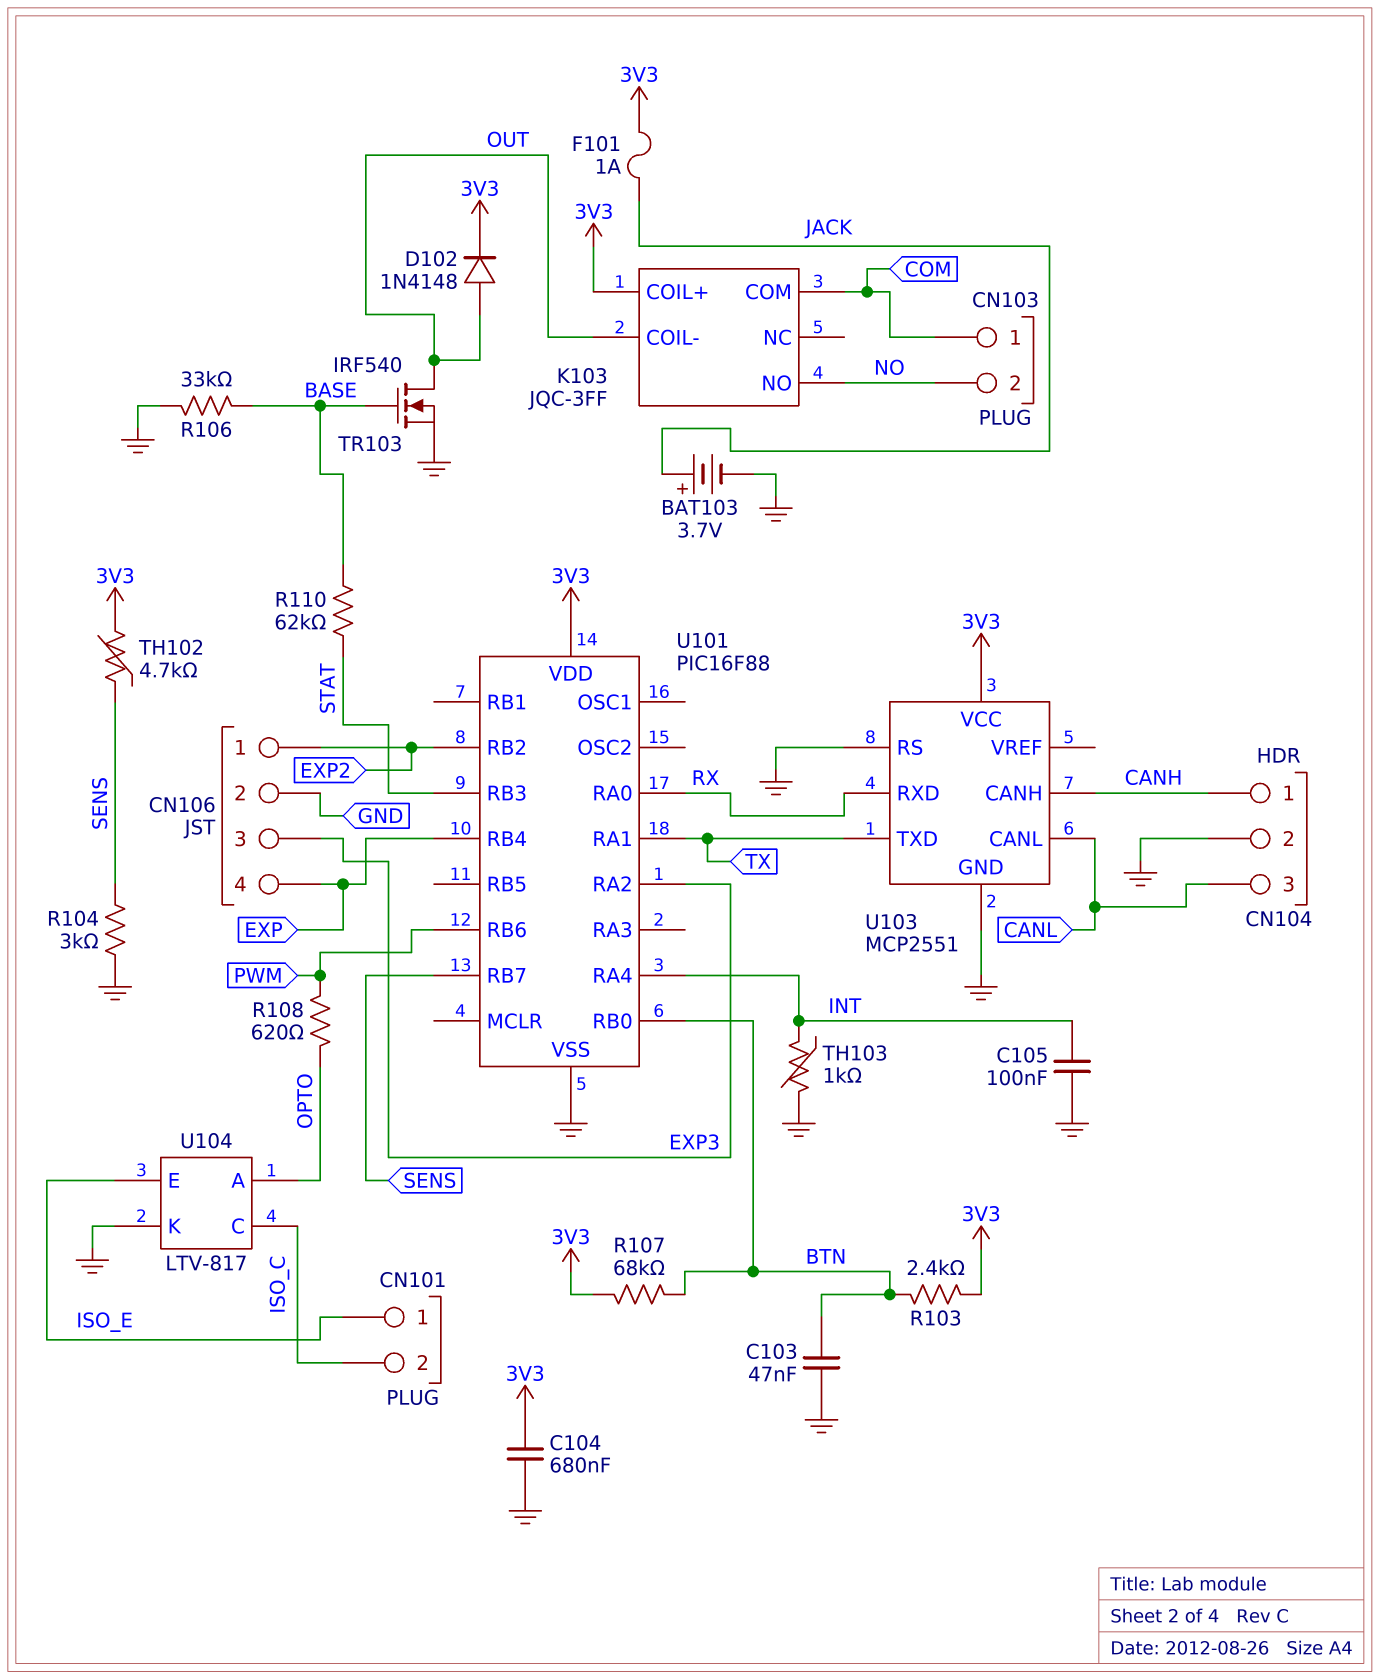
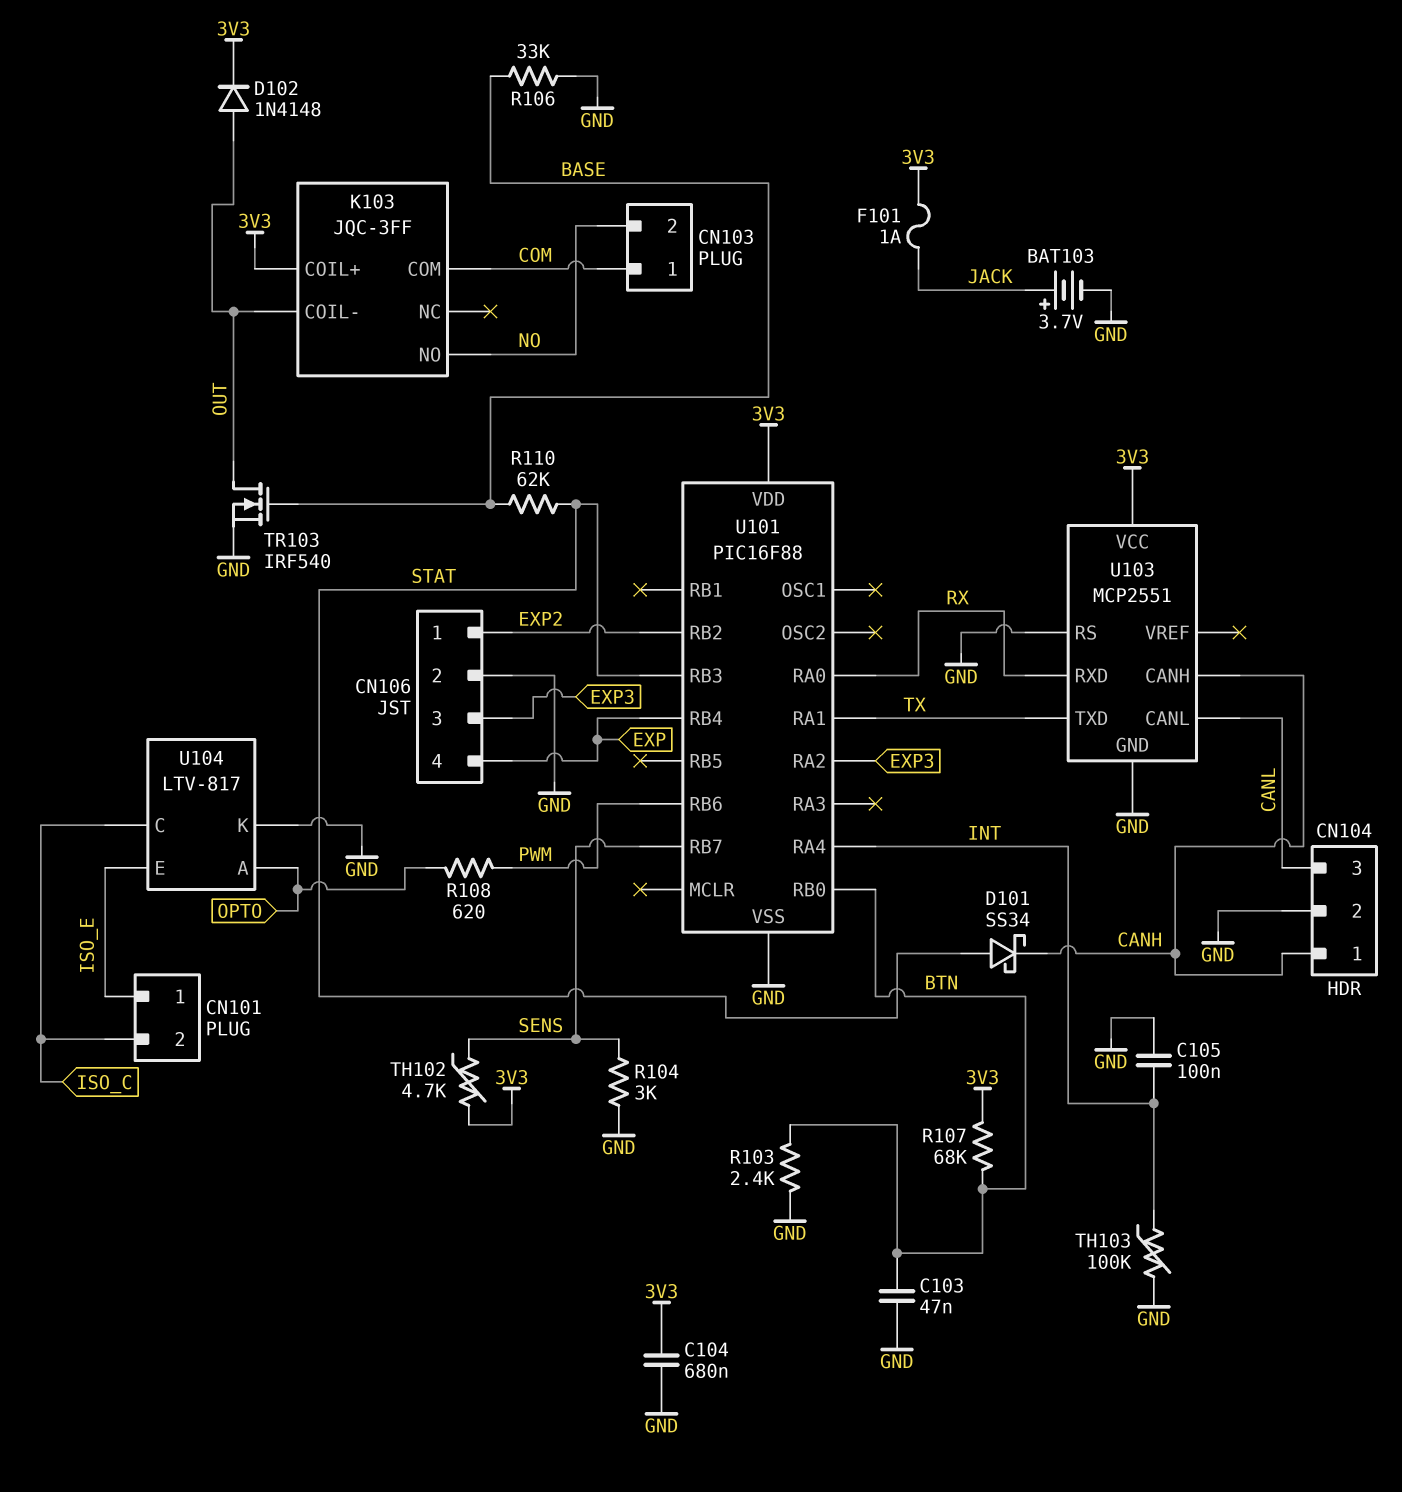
D101: none -> schottky SS34 (A STAT, K CANH)
R103: 2.4k (3V3, BTN) -> 2.4k (BTN, GND)
TH103: 1k (GND, INT) -> 100k (GND, INT)

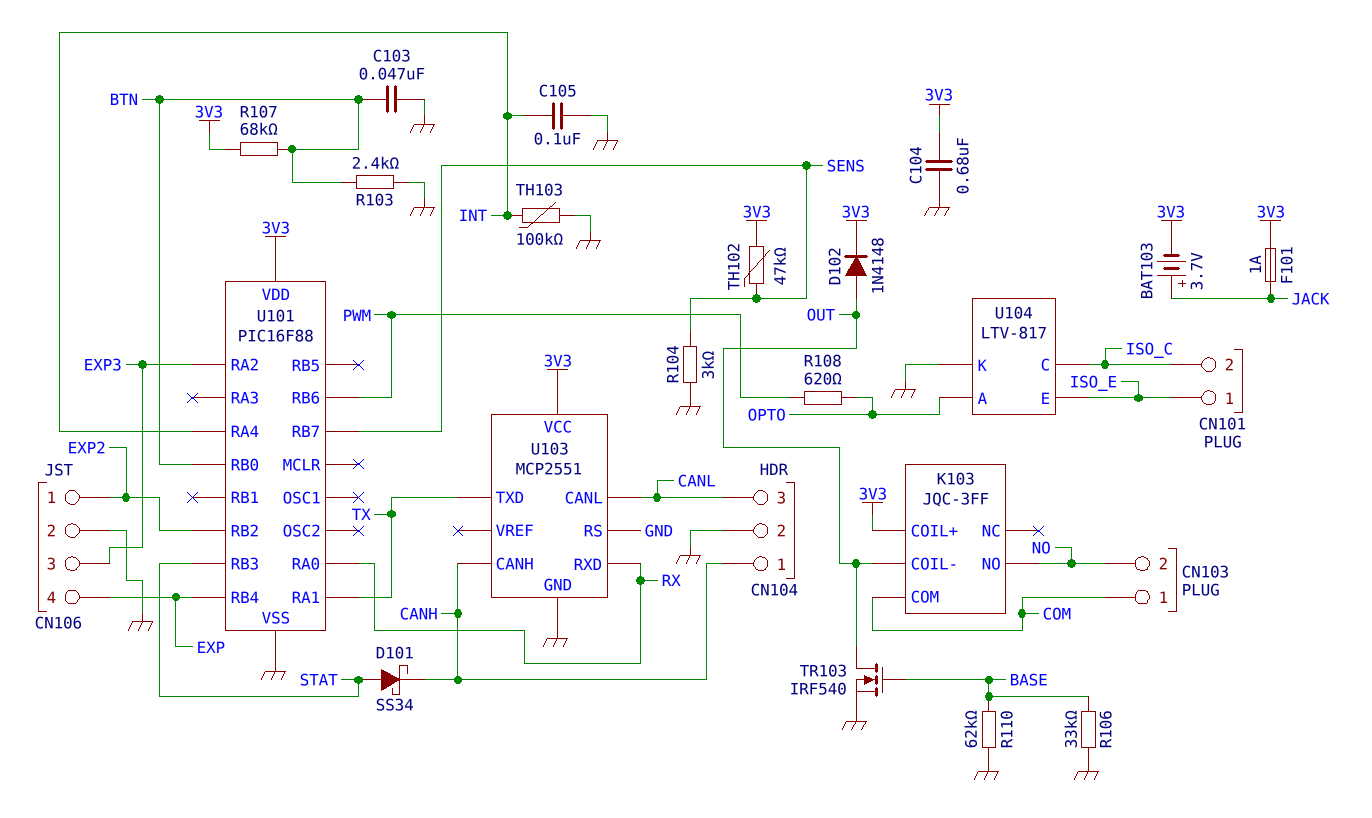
BAT103: 3.7V (plus JACK, minus GND) -> 3.7V (plus JACK, minus 3V3)
R110: 62k (BASE, STAT) -> 62k (BASE, GND)
TH102: 4.7k (3V3, SENS) -> 47k (3V3, SENS)

